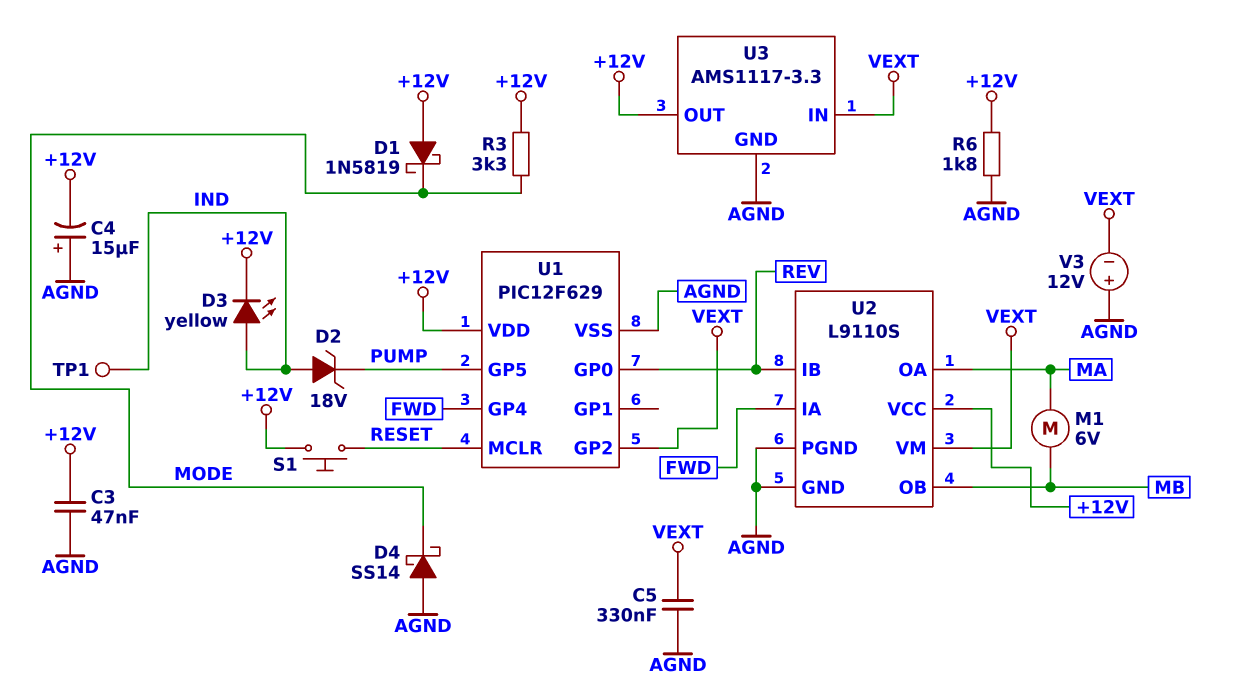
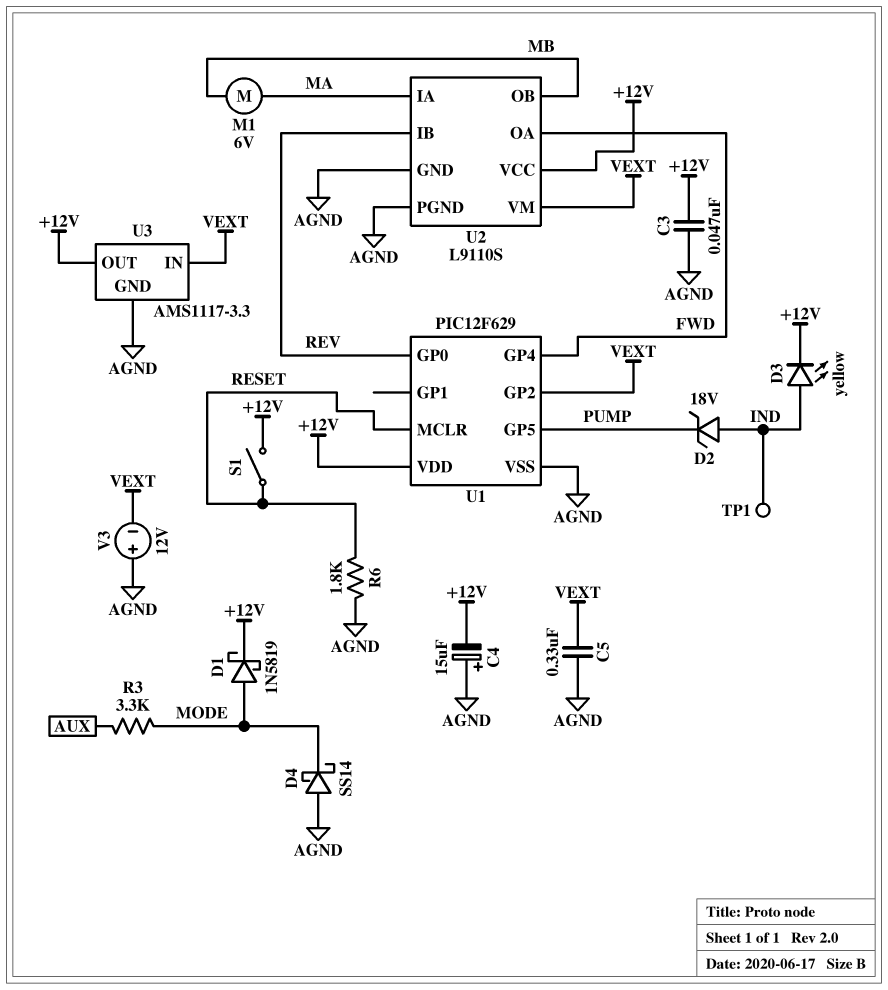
D1: schottky 1N5819 (A +12V, K MODE) -> schottky 1N5819 (A MODE, K +12V)
R3: 3.3k (+12V, MODE) -> 3.3k (AUX, MODE)
R6: 1.8k (+12V, AGND) -> 1.8k (AGND, RESET)
S1: button (+12V, RESET) -> switch (+12V, RESET)
U2 pin IA: FWD -> MA
U2 pin OA: MA -> FWD

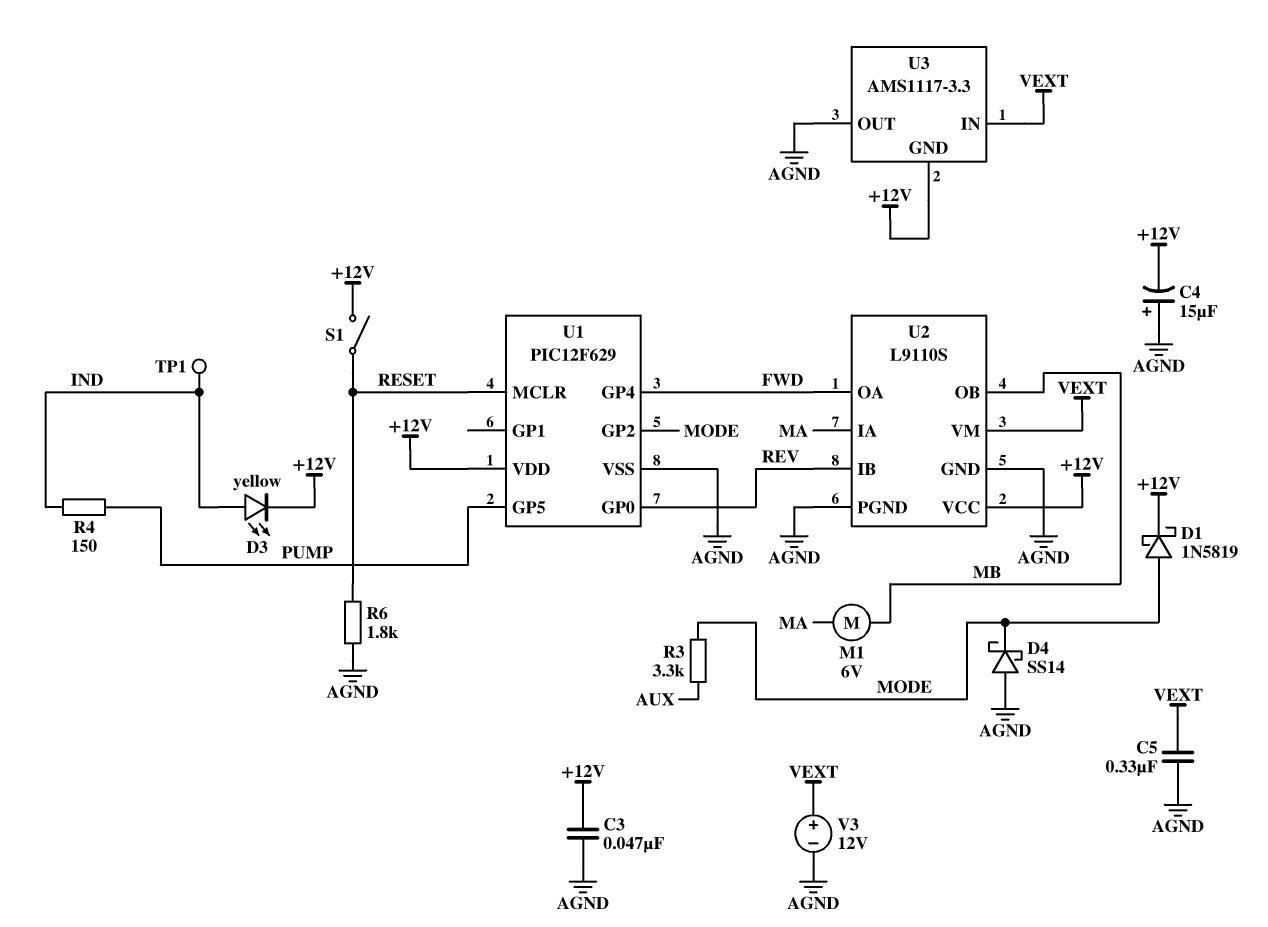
D2: zener 18V (A IND, K PUMP) -> none
R4: none -> 150 (IND, PUMP)
U1 pin GP2: VEXT -> MODE
U3 pin GND: AGND -> +12V
U3 pin OUT: +12V -> AGND
V3: 12V (plus AGND, minus VEXT) -> 12V (plus VEXT, minus AGND)

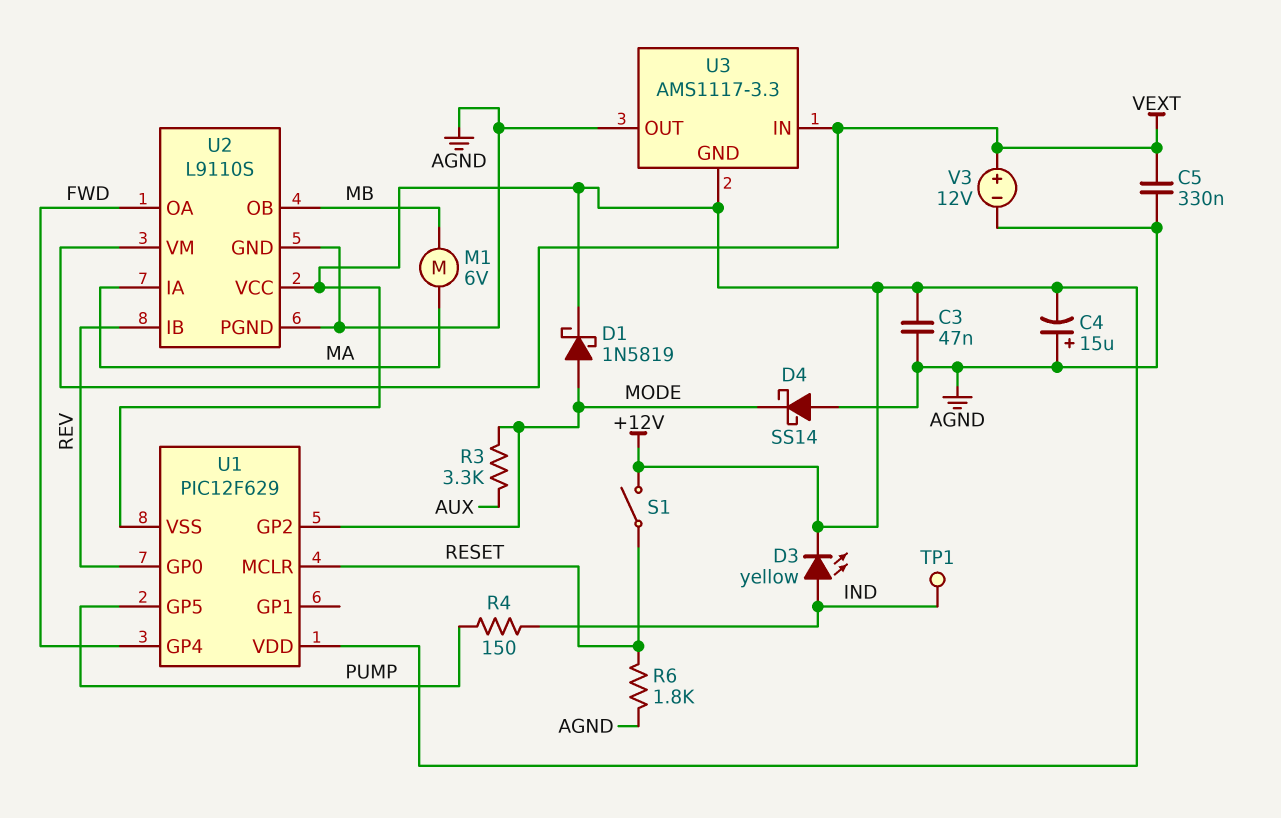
U1 pin VSS: AGND -> +12V

